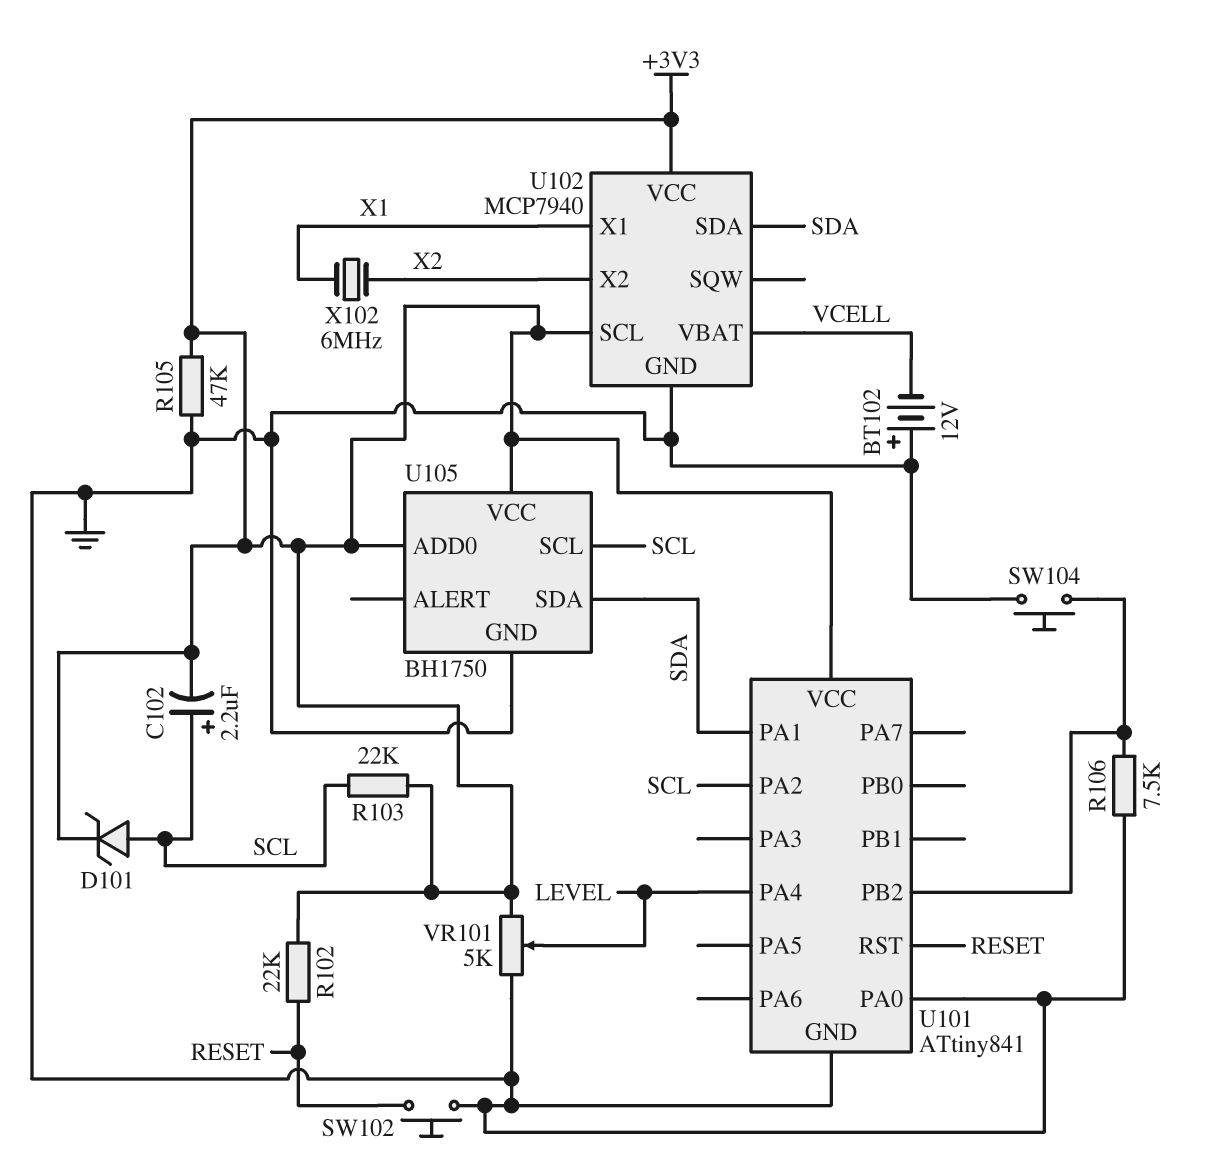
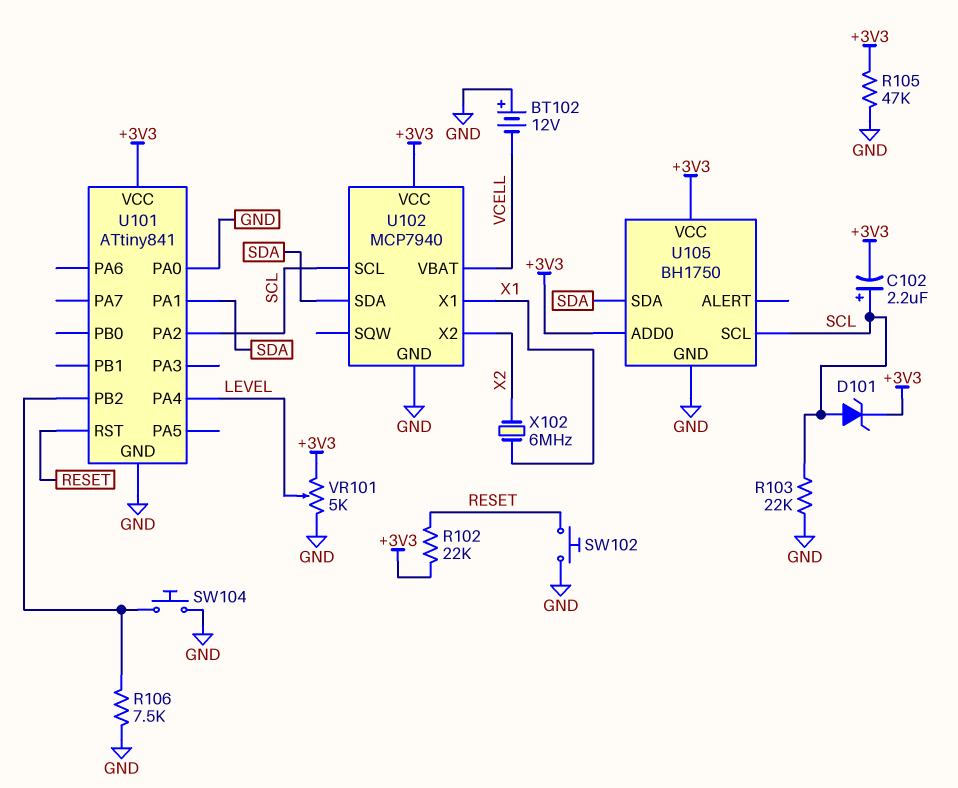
R103: 22k (+3V3, SCL) -> 22k (GND, SCL)
U102 pin SCL: +3V3 -> SCL

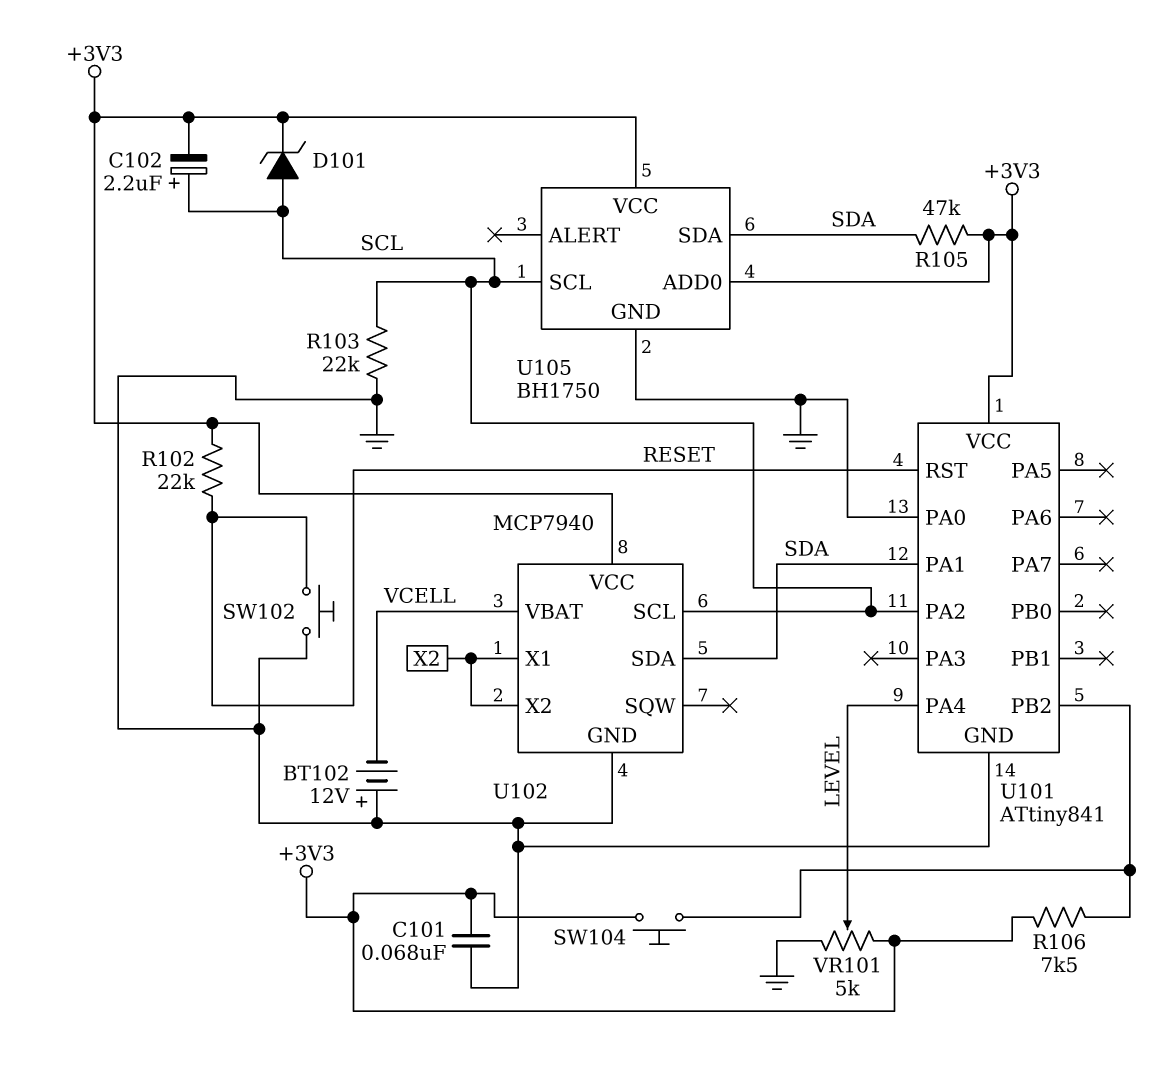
C101: none -> 68nF (+3V3, GND)
R105: 47k (+3V3, GND) -> 47k (+3V3, SDA)
R106: 7.5k (GND, U101/PB2) -> 7.5k (+3V3, U101/PB2)
SW104: button (GND, U101/PB2) -> button (+3V3, U101/PB2)
U102 pin X1: X1 -> X2
X102: 6MHz (X1, X2) -> none

